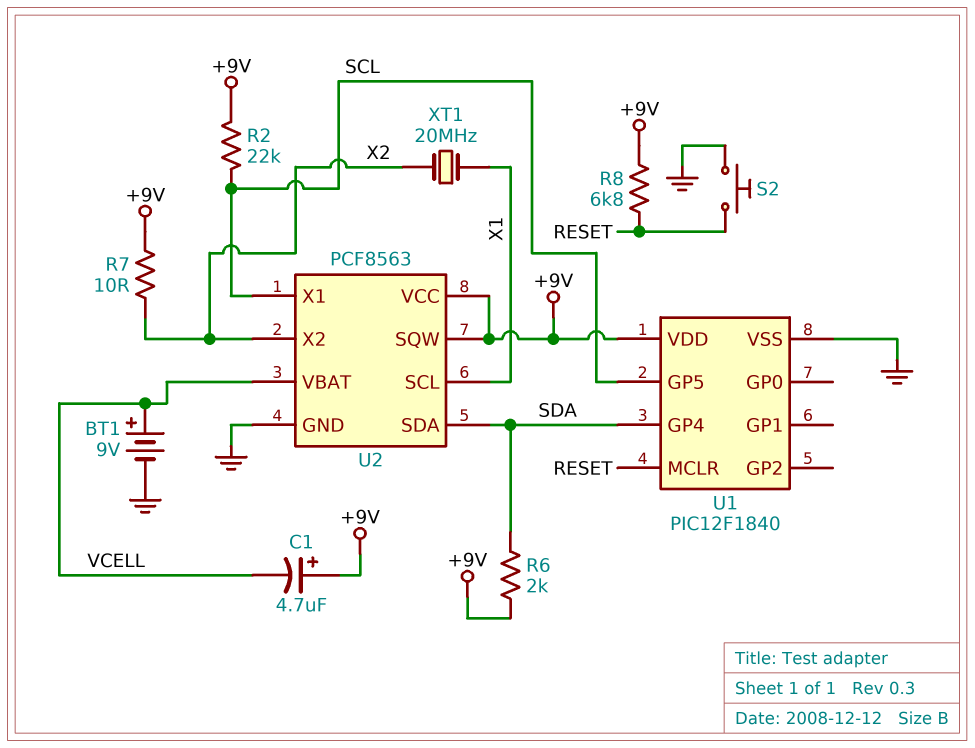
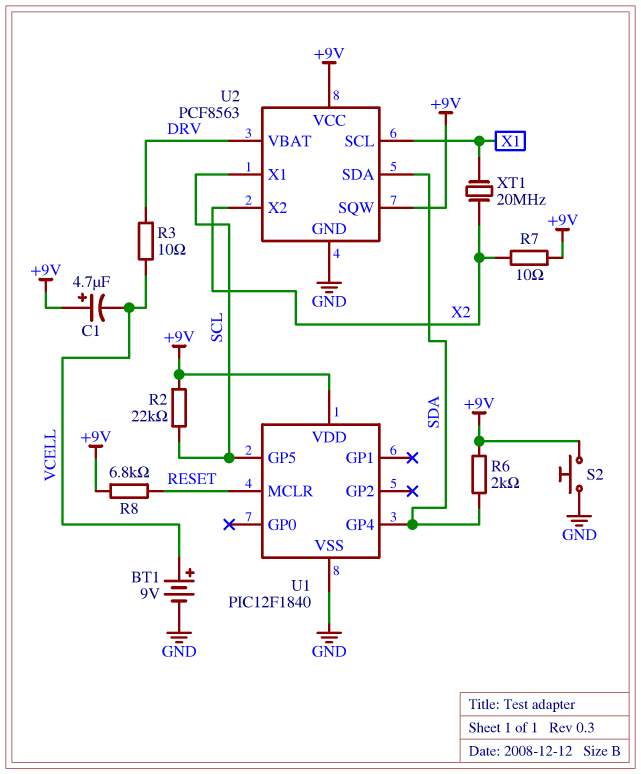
R3: none -> 10 (DRV, VCELL)
S2: button (GND, RESET) -> button (+9V, GND)
U2 pin VBAT: VCELL -> DRV

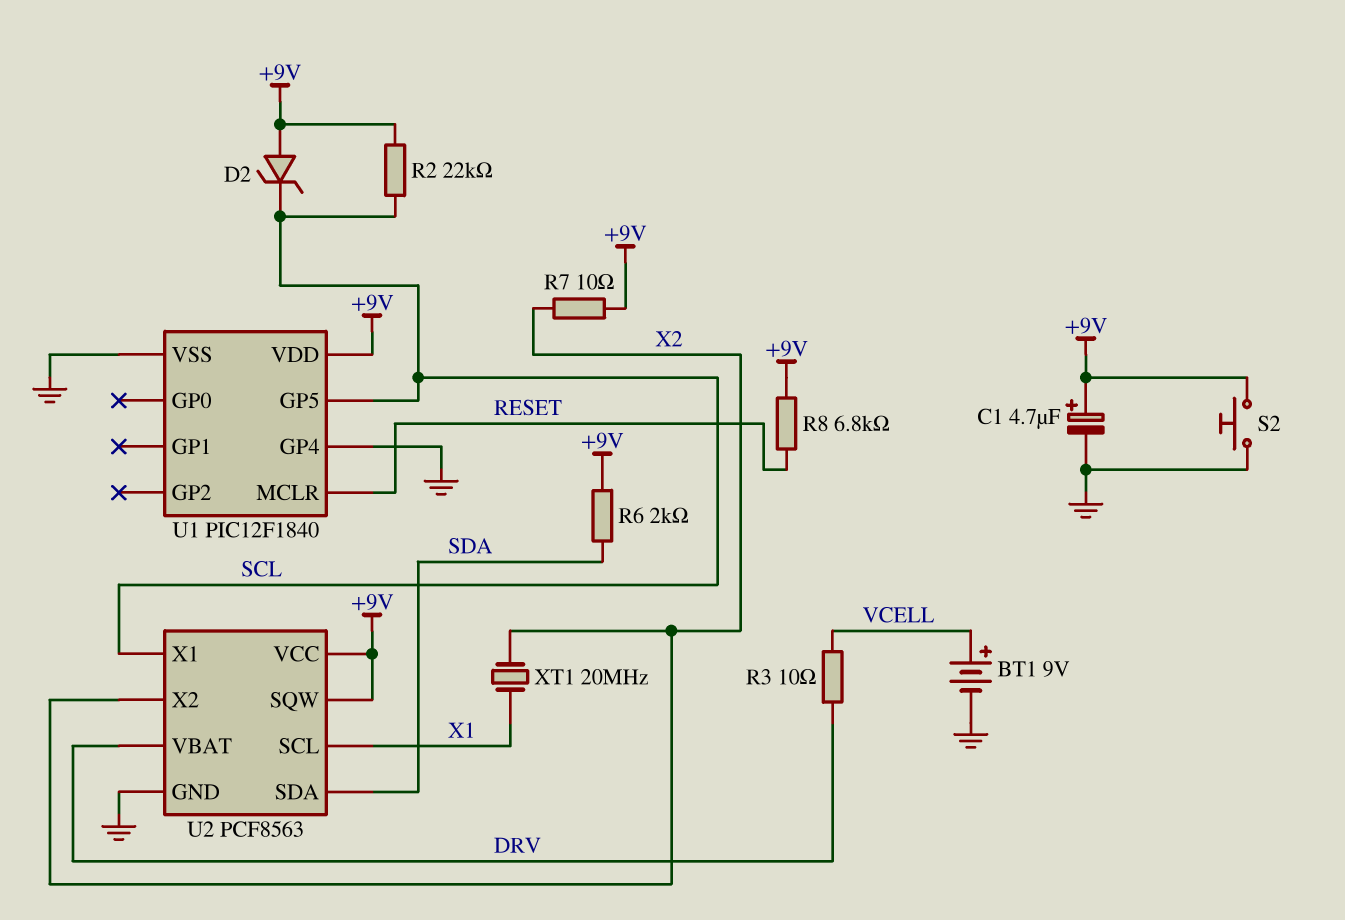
C1: 4.7uF (plus +9V, minus VCELL) -> 4.7uF (plus +9V, minus GND)
D2: none -> zener (A +9V, K SCL)
U1 pin GP4: SDA -> GND

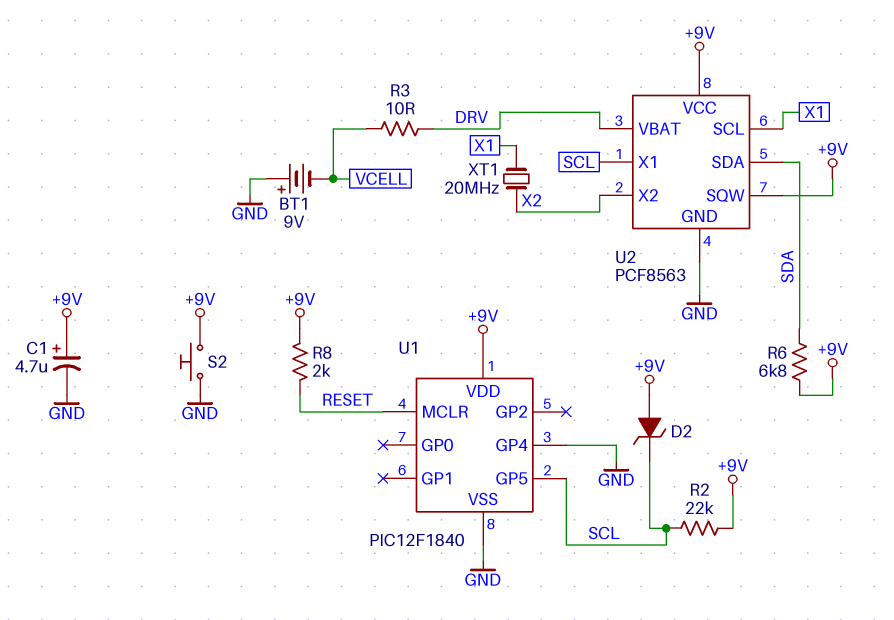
BT1: 9V (plus VCELL, minus GND) -> 9V (plus GND, minus VCELL)
R6: 2k (+9V, SDA) -> 6.8k (+9V, SDA)
R7: 10 (+9V, X2) -> none
R8: 6.8k (+9V, RESET) -> 2k (+9V, RESET)

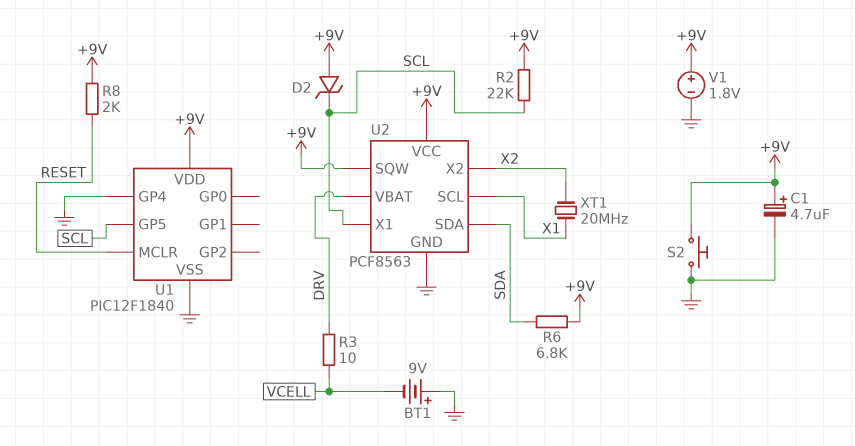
V1: none -> 1.8V (plus +9V, minus GND)

